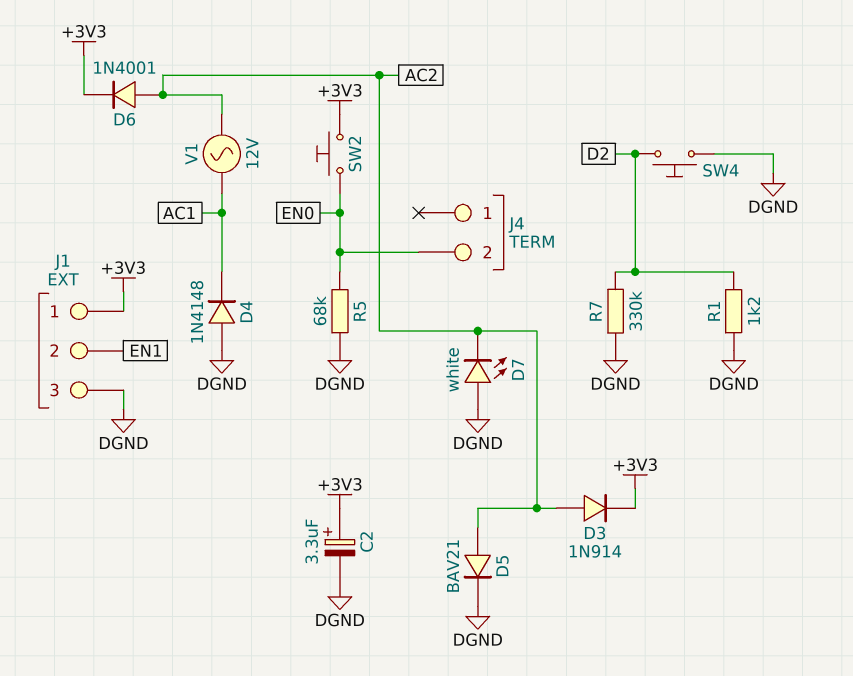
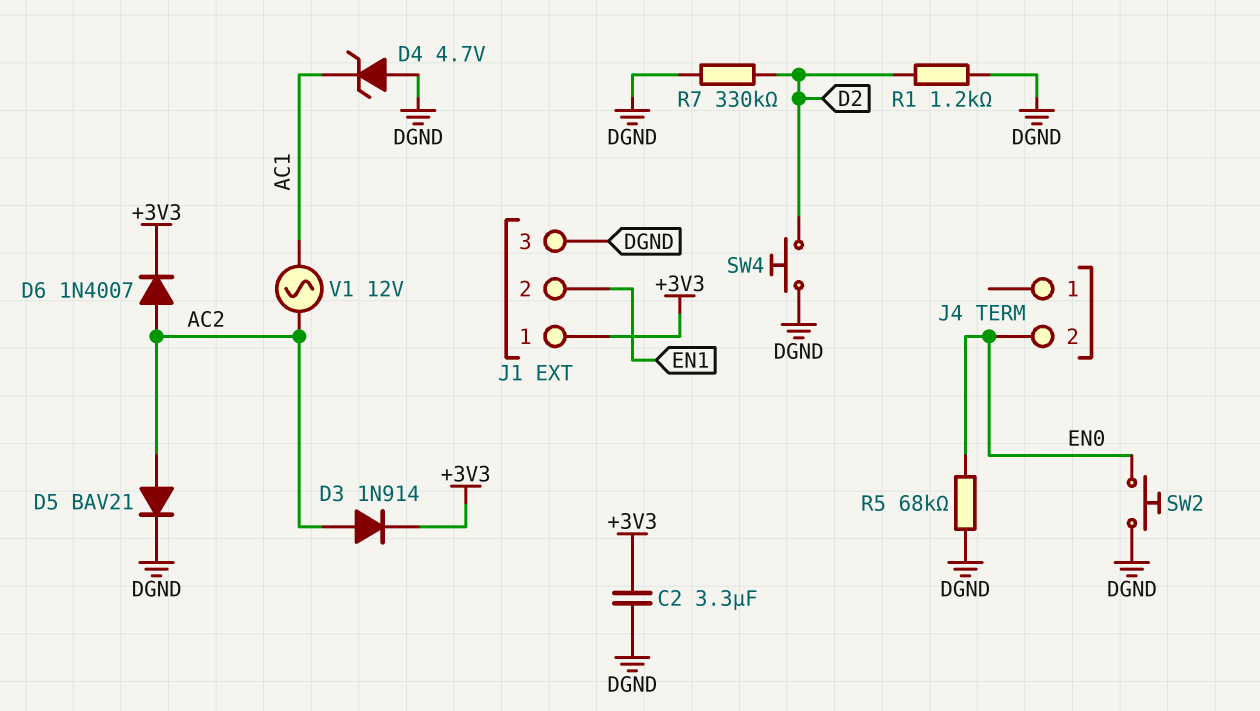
C2: 3.3uF (plus +3V3, minus DGND) -> 3.3uF (+3V3, DGND)
D4: diode 1N4148 (A DGND, K AC1) -> zener 4.7V (A DGND, K AC1)
D6: diode 1N4001 (A AC2, K +3V3) -> diode 1N4007 (A AC2, K +3V3)
D7: LED white (A DGND, K AC2) -> none
SW2: button (+3V3, EN0) -> button (DGND, EN0)

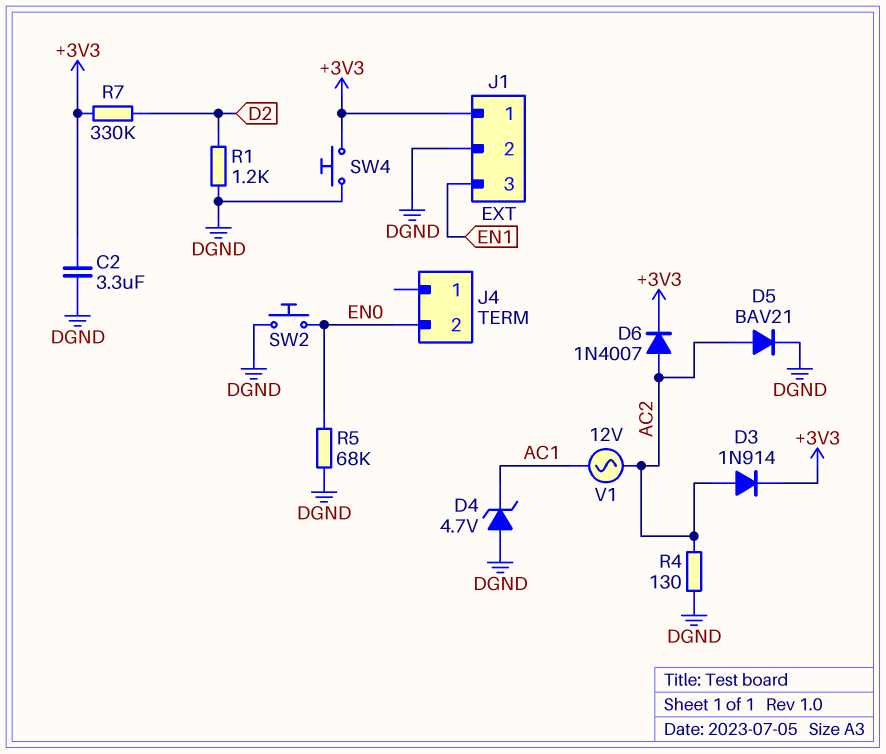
J1 pin 2: EN1 -> DGND
J1 pin 3: DGND -> EN1
R4: none -> 130 (AC2, DGND)
R7: 330k (D2, DGND) -> 330k (+3V3, D2)
SW4: button (D2, DGND) -> button (+3V3, DGND)

